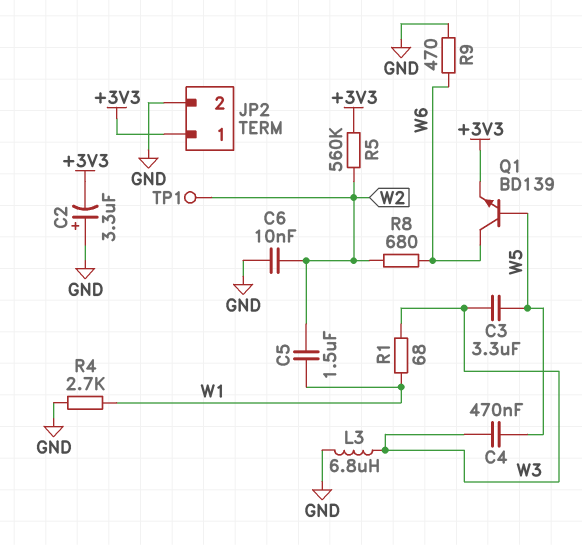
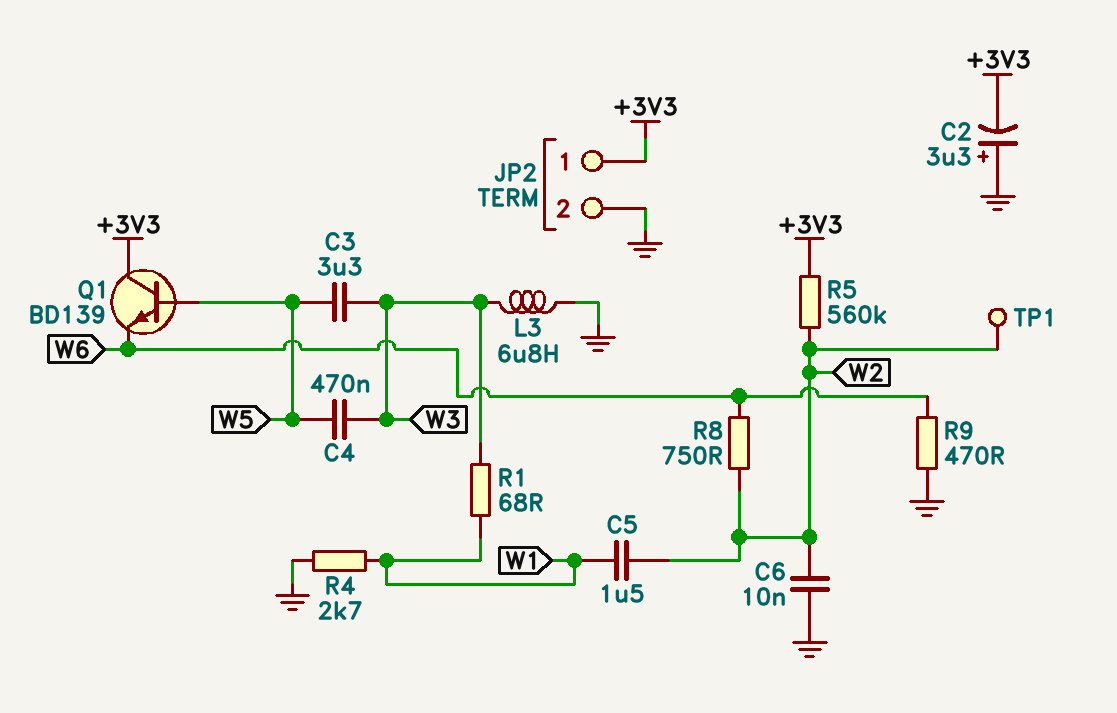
Q1: NPN BD139 (B W5, C W6, E +3V3) -> NPN BD139 (B W5, C +3V3, E W6)
R8: 680 (W2, W6) -> 750 (W2, W6)

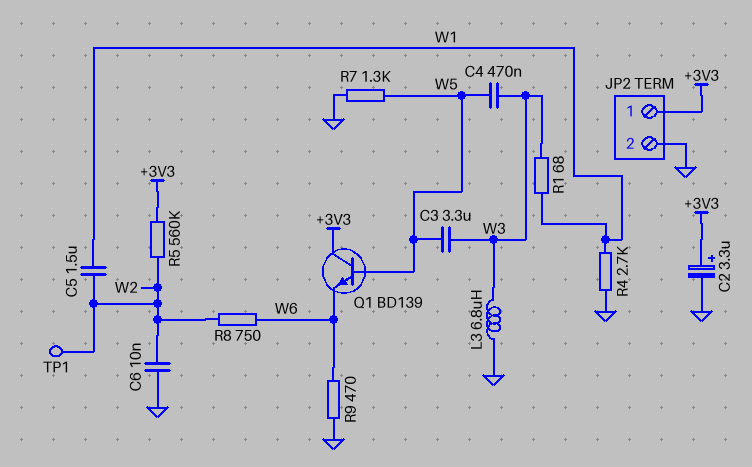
C2: 3.3uF (plus GND, minus +3V3) -> 3.3uF (plus +3V3, minus GND)
R7: none -> 1.3k (GND, W5)

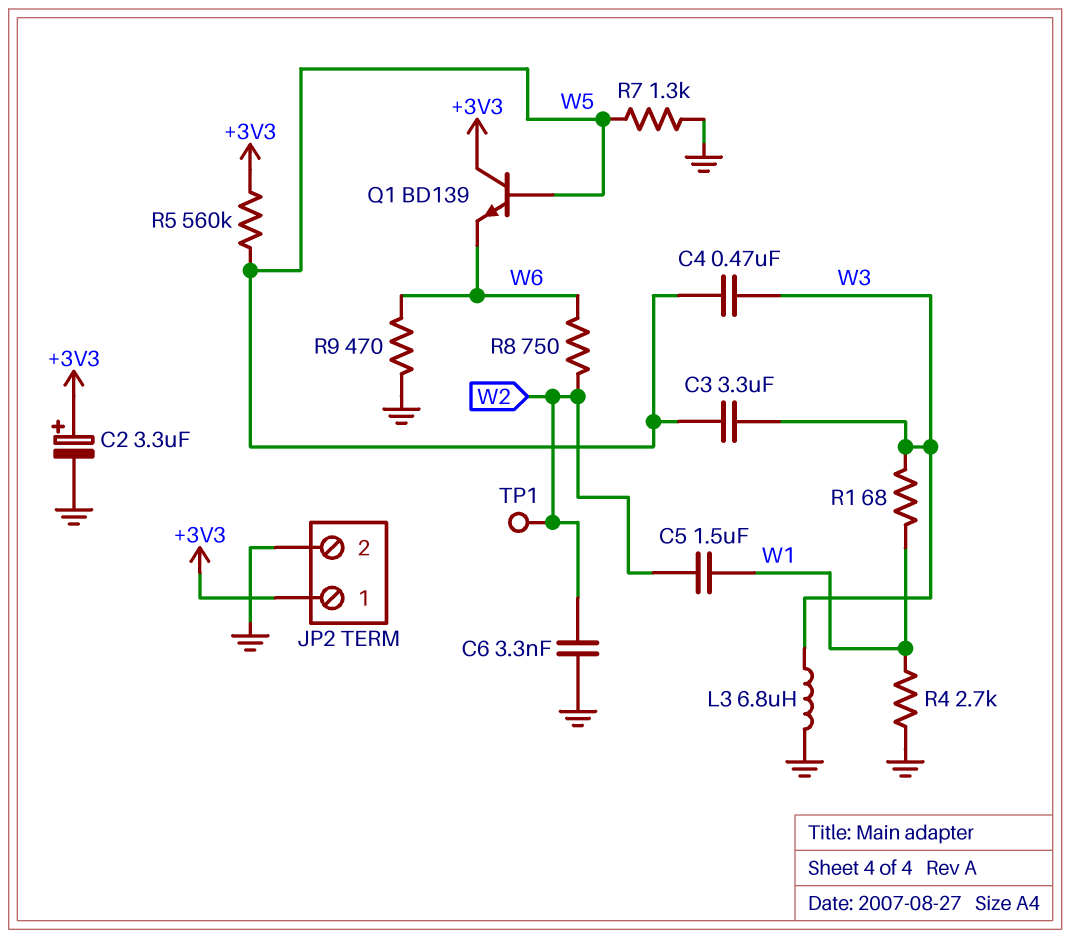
C6: 10nF (GND, W2) -> 3.3nF (GND, W2)
R5: 560k (+3V3, W2) -> 560k (+3V3, W5)

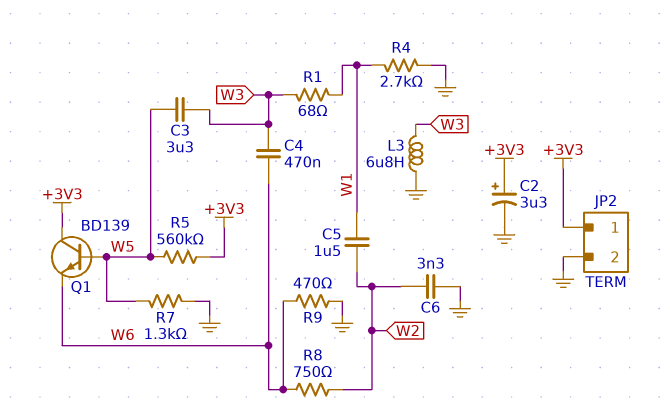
C4: 470nF (W3, W5) -> 470nF (W3, W6)
TP1: test point (W2) -> none

